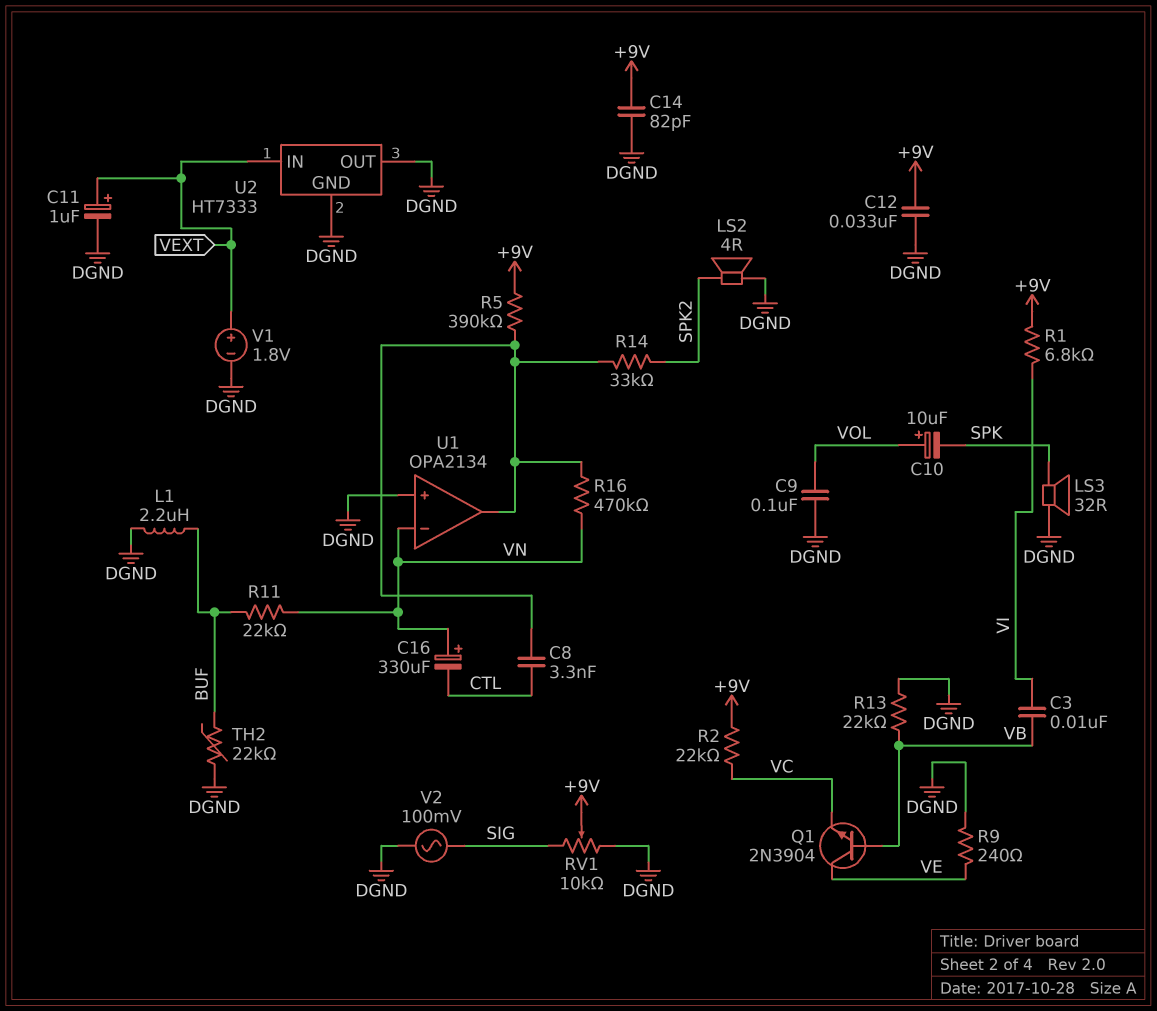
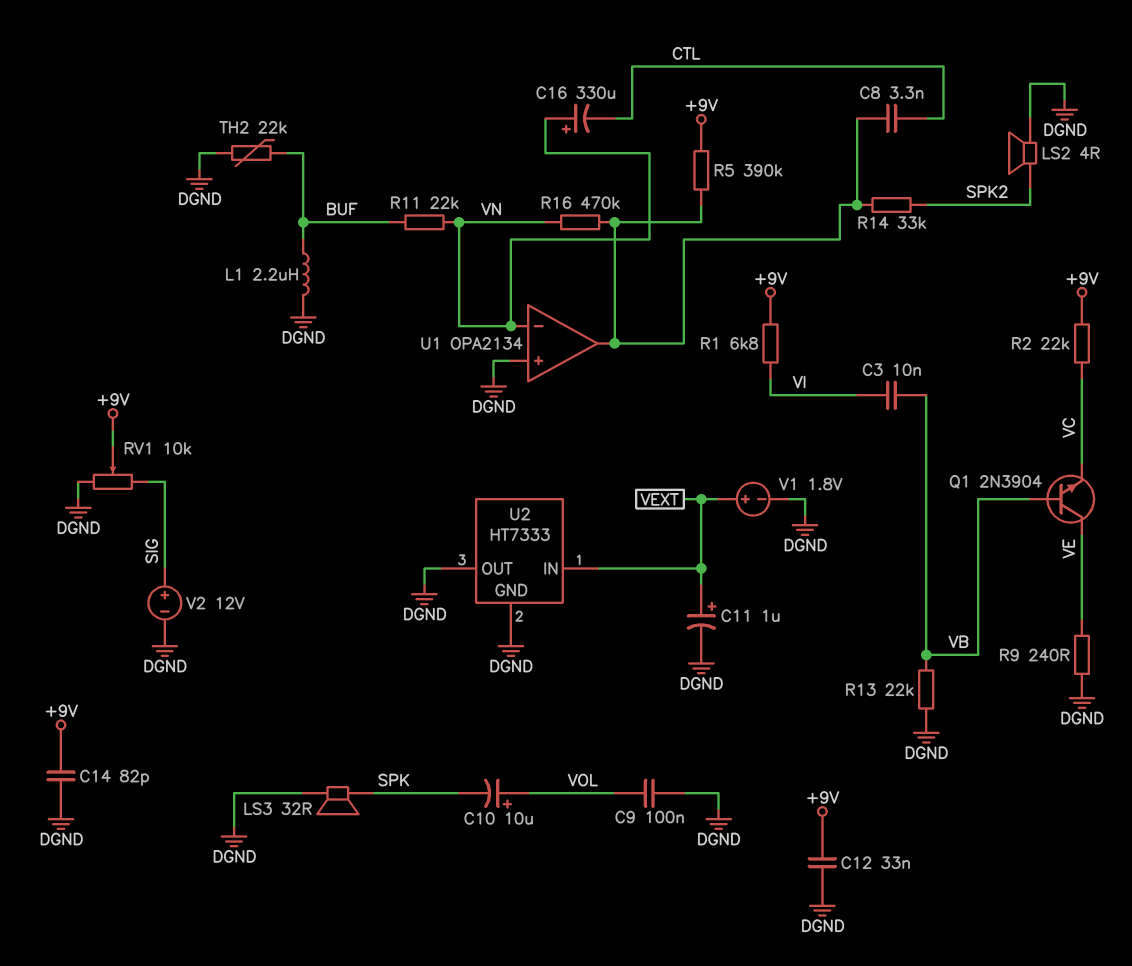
V2: AC 100mV (DGND, SIG) -> 12V (plus SIG, minus DGND)

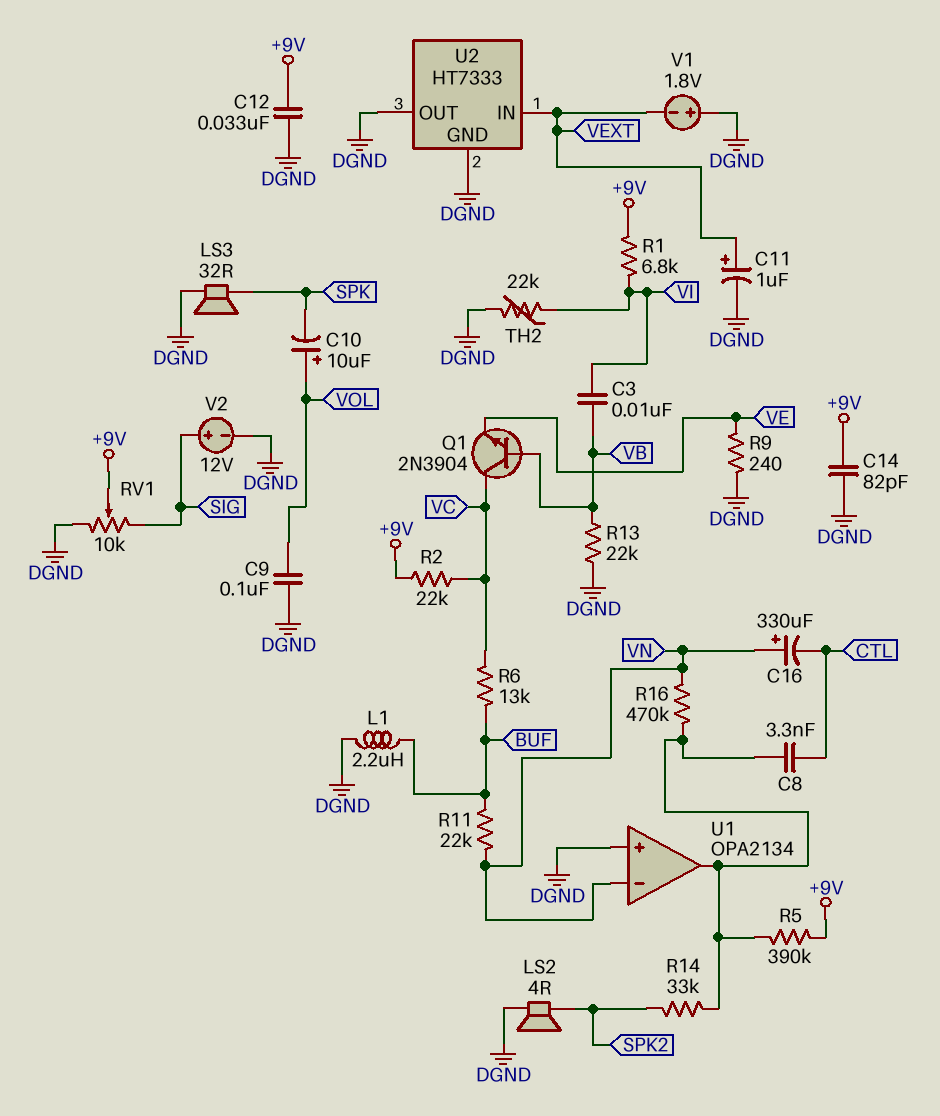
Q1: NPN 2N3904 (B VB, C VE, E VC) -> NPN 2N3904 (B VB, C VC, E VE)
R6: none -> 13k (BUF, VC)
TH2: 22k (BUF, DGND) -> 22k (DGND, VI)
V1: 1.8V (plus VEXT, minus DGND) -> 1.8V (plus DGND, minus VEXT)

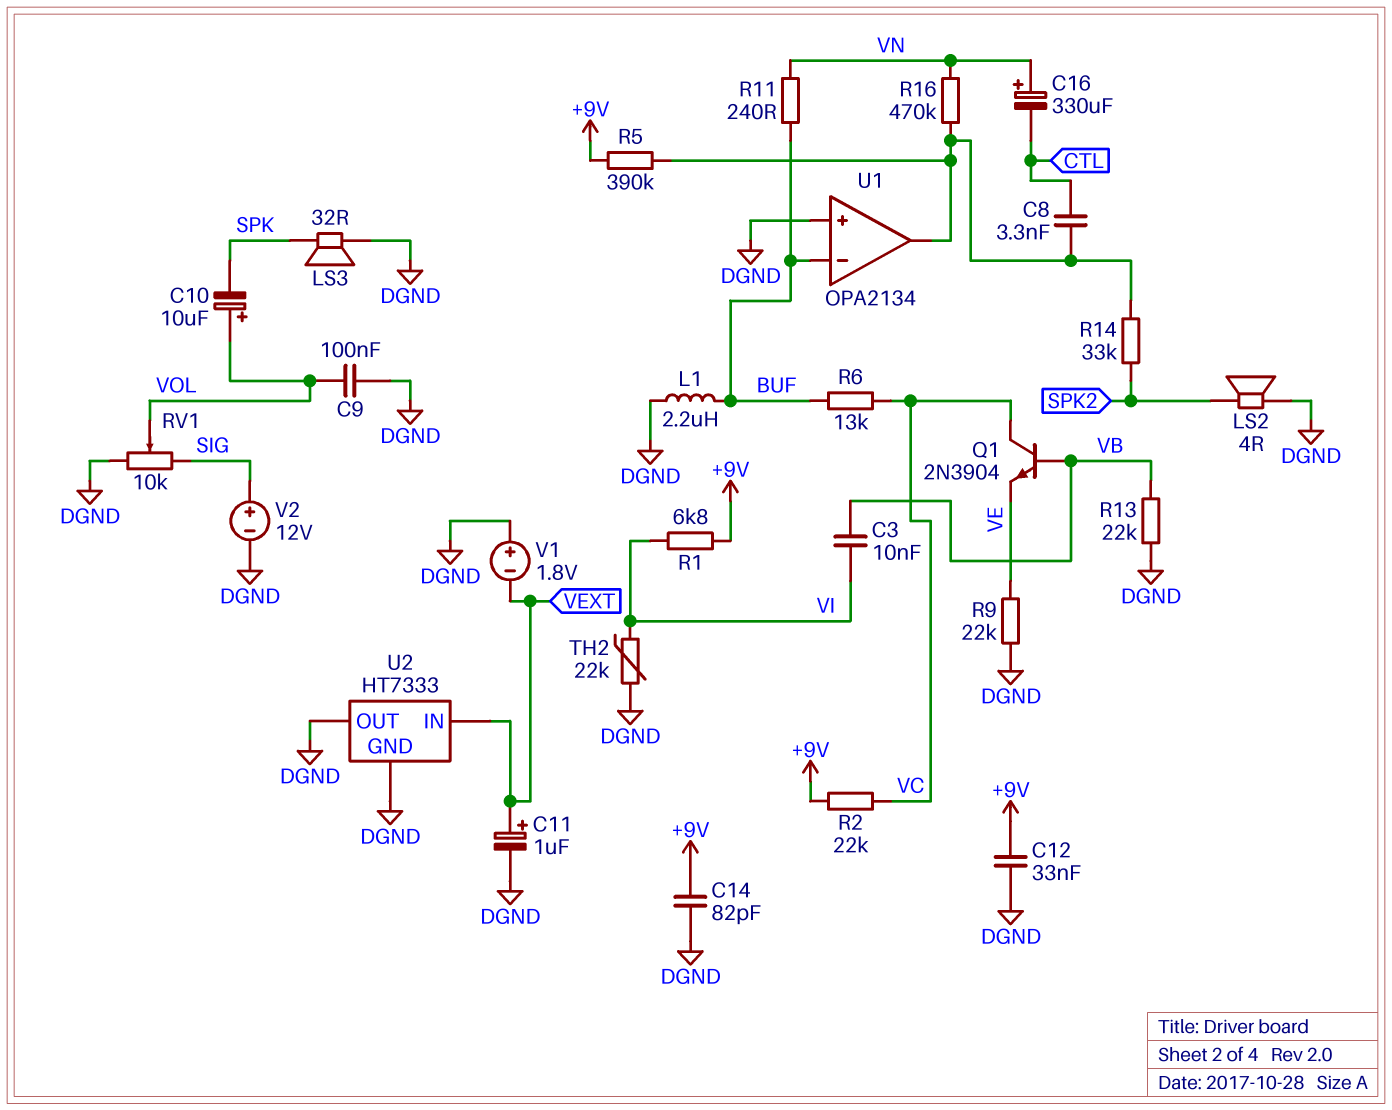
R9: 240 (DGND, VE) -> 22k (DGND, VE)
R11: 22k (BUF, VN) -> 240 (BUF, VN)
RV1: 10k (DGND, SIG, wiper +9V) -> 10k (DGND, SIG, wiper VOL)
U1 pin in-: VN -> BUF

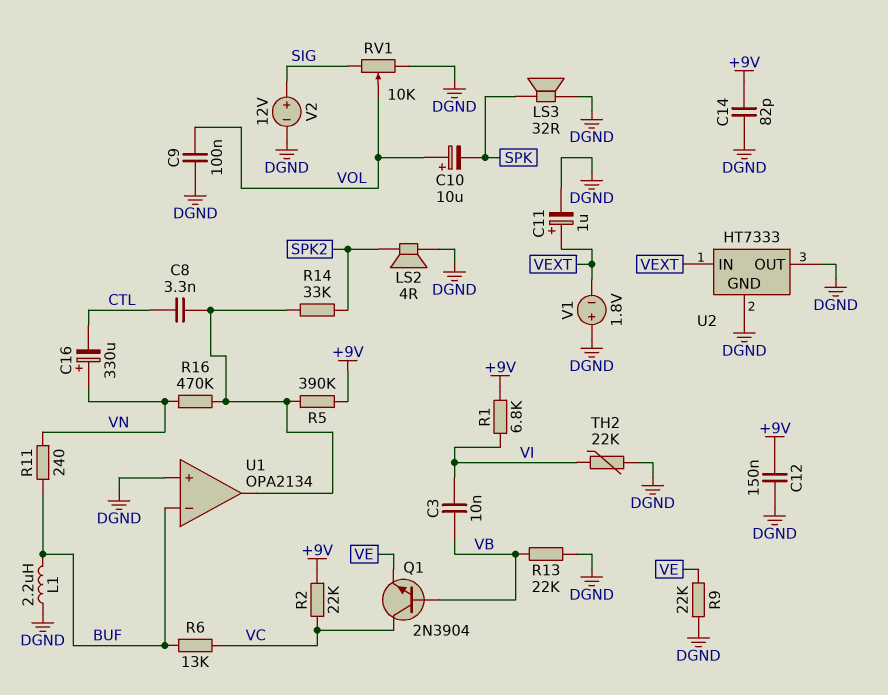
C12: 33nF (+9V, DGND) -> 150nF (+9V, DGND)

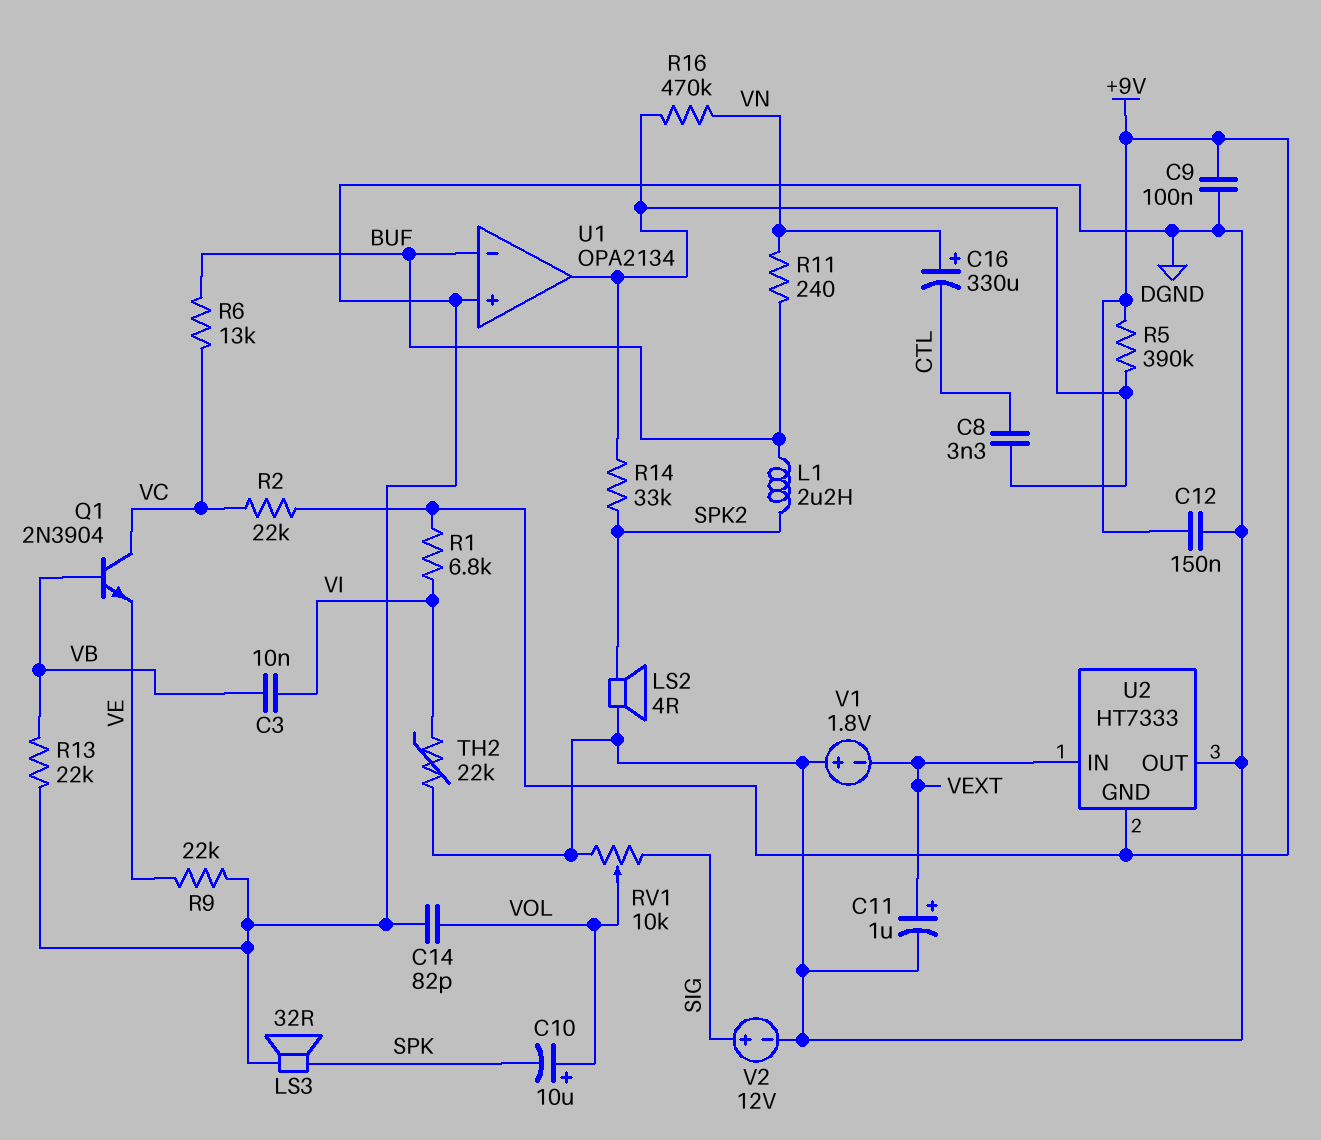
C9: 100nF (DGND, VOL) -> 100nF (+9V, DGND)
C14: 82pF (+9V, DGND) -> 82pF (DGND, VOL)
L1: 2.2uH (BUF, DGND) -> 2.2uH (BUF, SPK2)
U2 pin GND: DGND -> +9V

